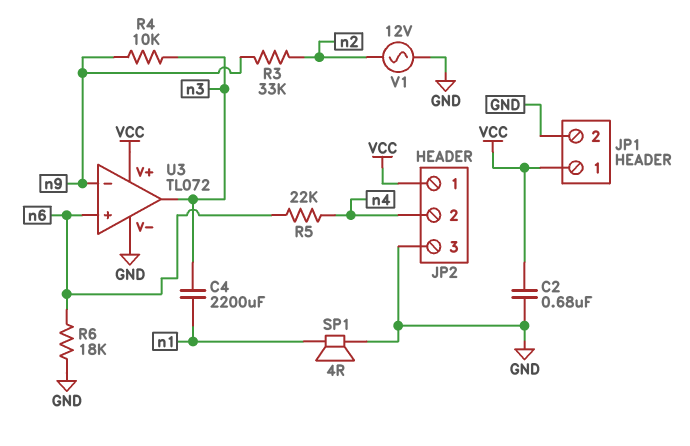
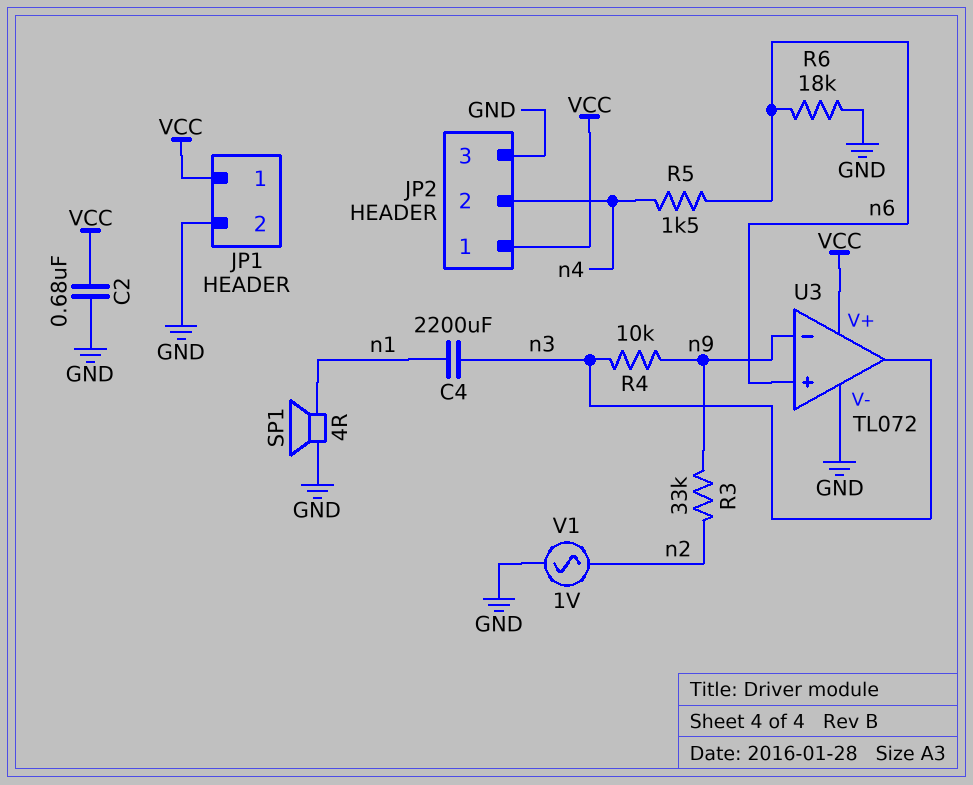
R5: 22k (n4, n6) -> 1.5k (n4, n6)
V1: AC 12V (GND, n2) -> AC 1V (GND, n2)

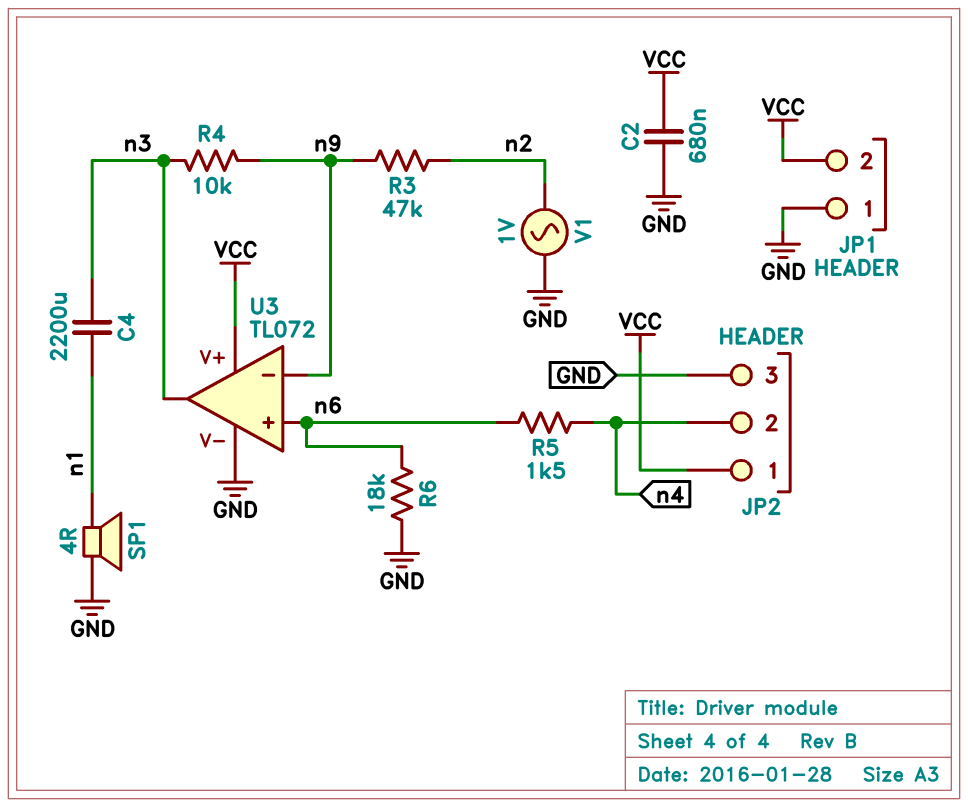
JP1 pin 1: VCC -> GND
JP1 pin 2: GND -> VCC
R3: 33k (n2, n9) -> 47k (n2, n9)

